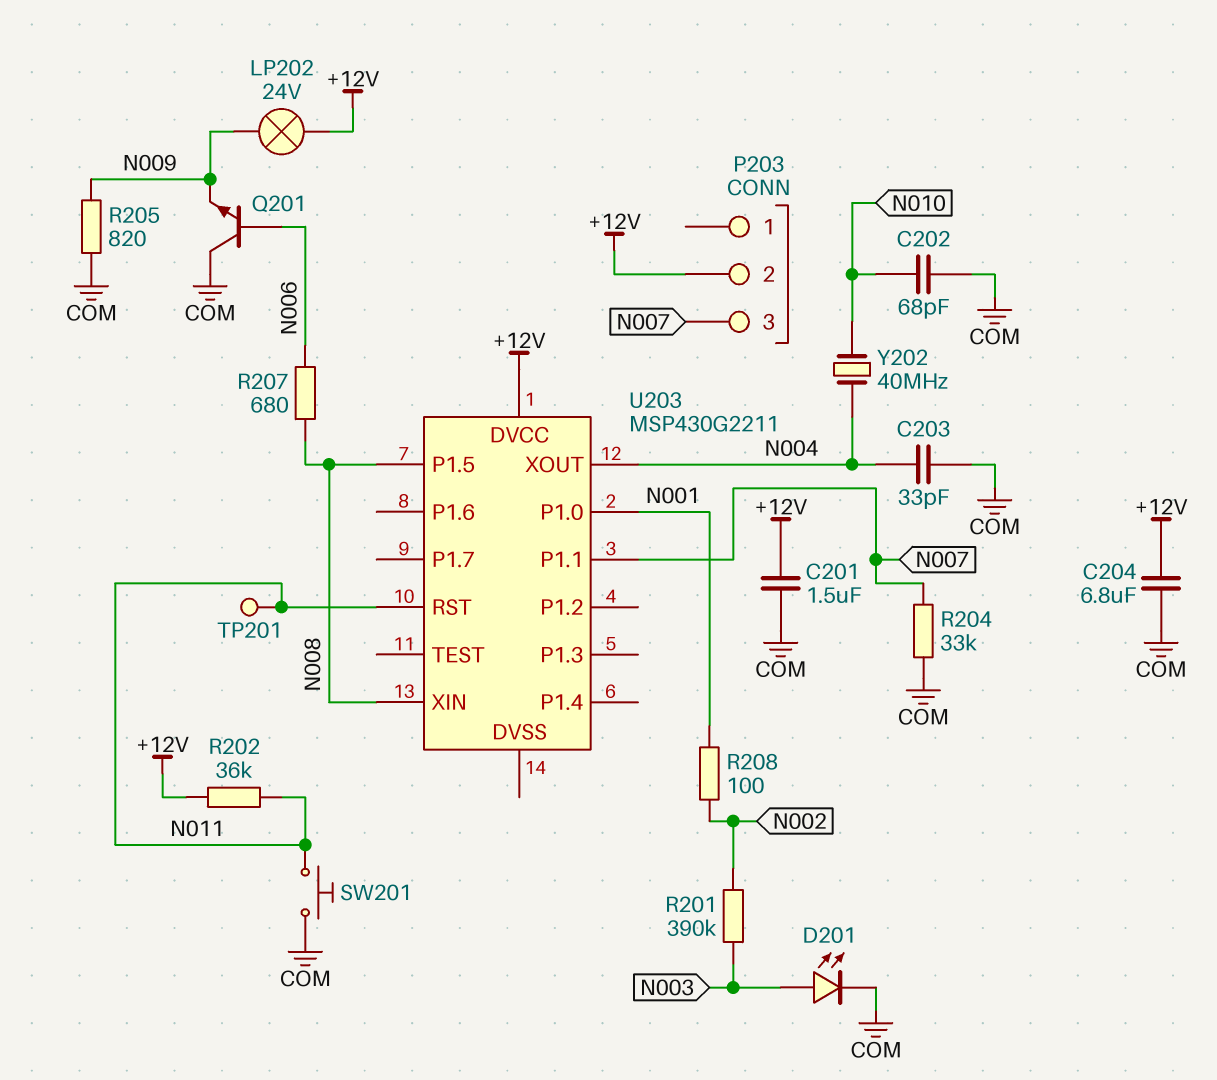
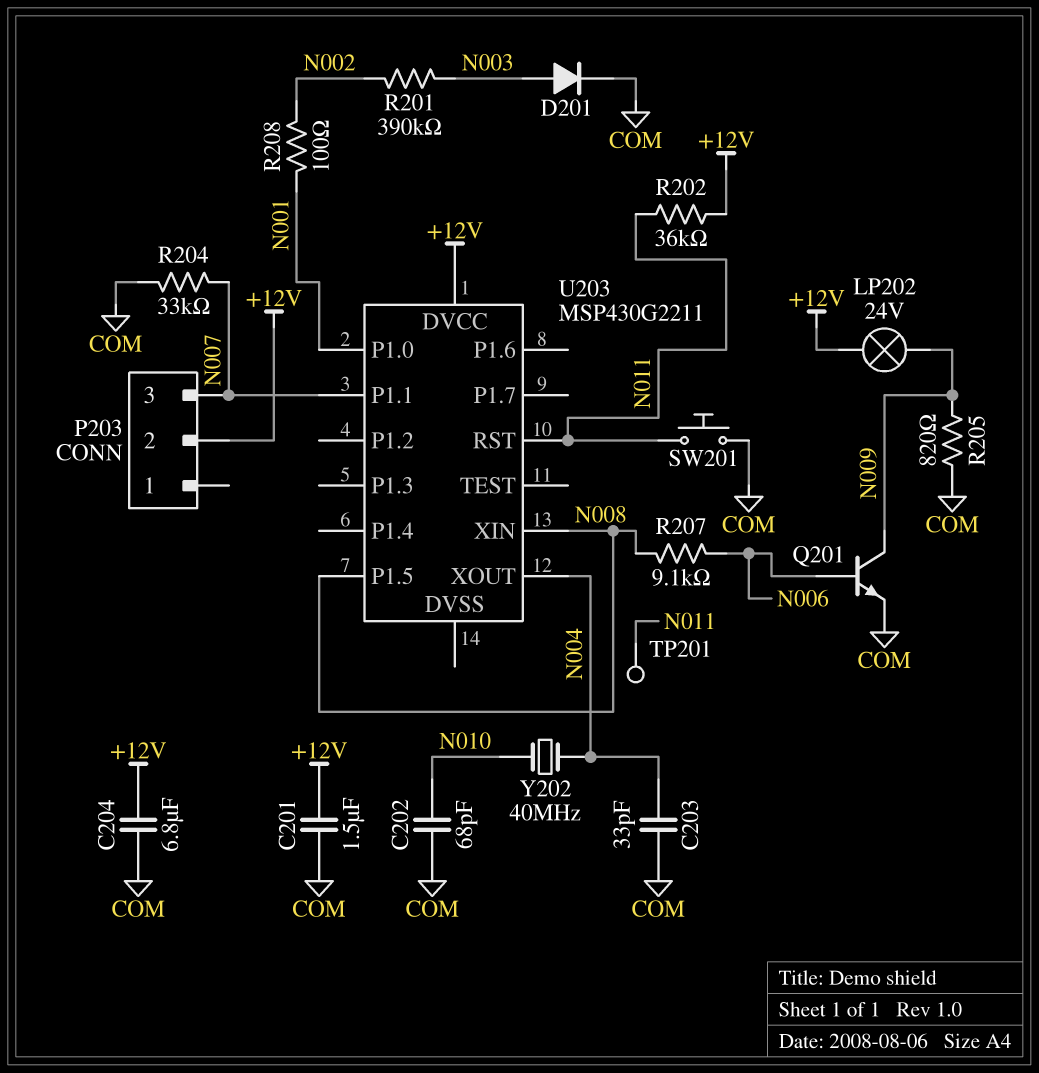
D201: LED (A N003, K COM) -> diode (A N003, K COM)
Q201: NPN (B N006, C COM, E N009) -> NPN (B N006, C N009, E COM)
R207: 680 (N006, N008) -> 9.1k (N006, N008)

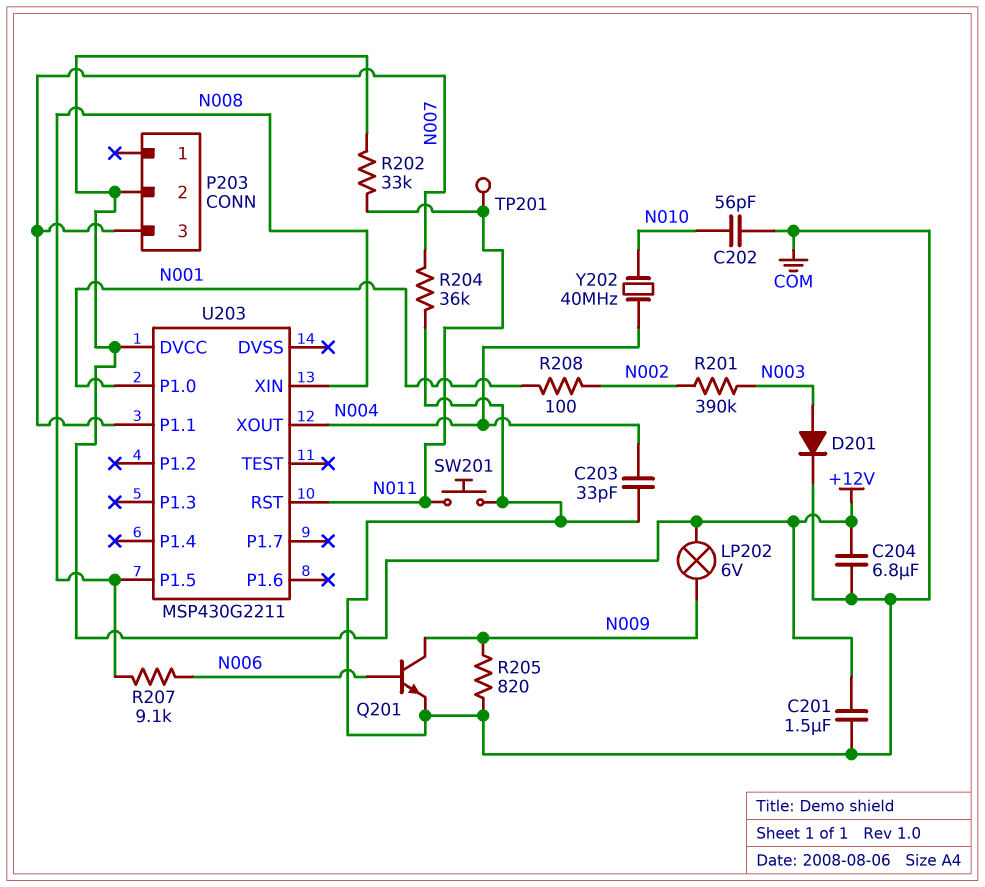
C202: 68pF (COM, N010) -> 56pF (COM, N010)
LP202: lamp 24V (+12V, N009) -> lamp 6V (+12V, N009)
R202: 36k (+12V, N011) -> 33k (+12V, N011)
R204: 33k (COM, N007) -> 36k (COM, N007)

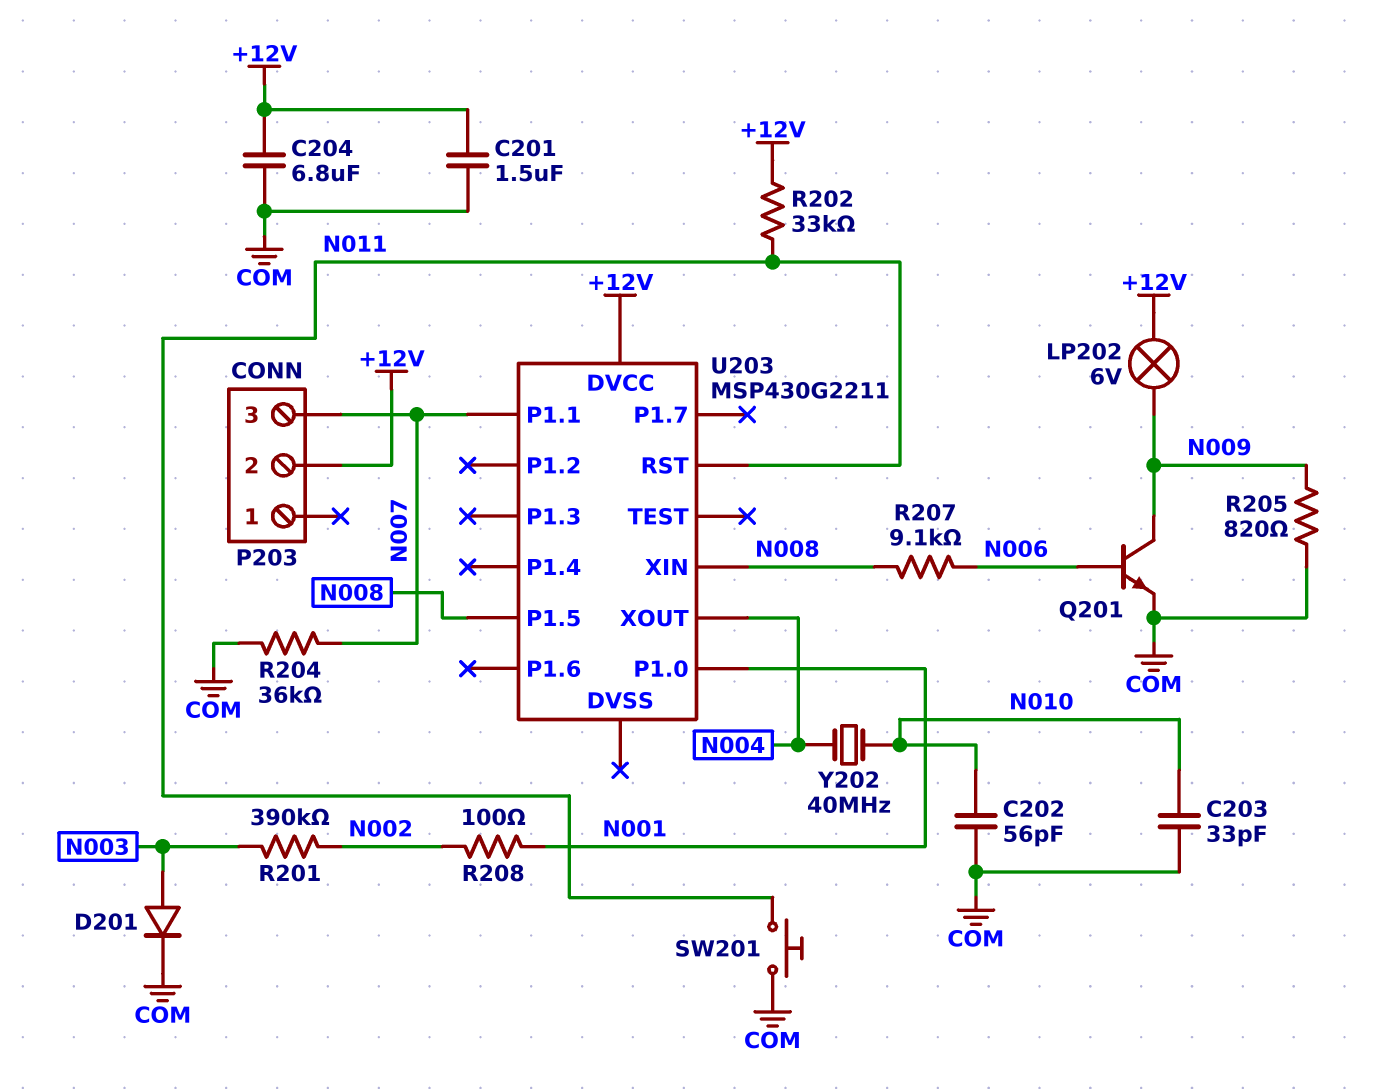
C203: 33pF (COM, N004) -> 33pF (COM, N010)
TP201: test point (N011) -> none

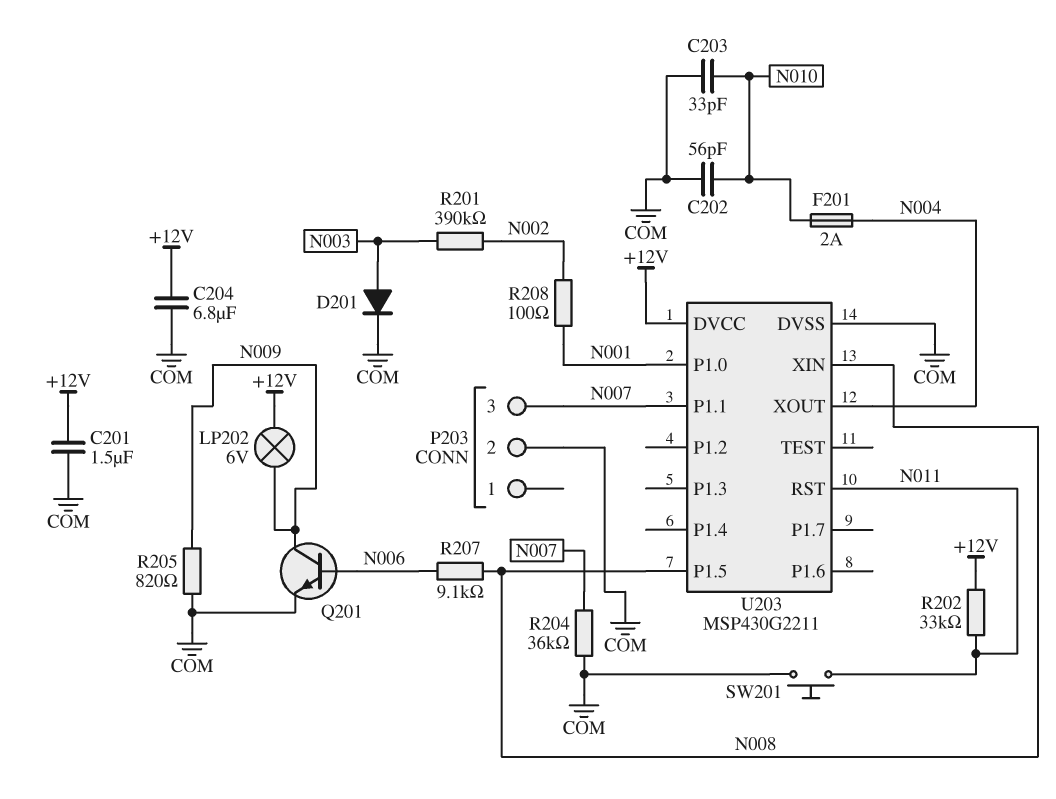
F201: none -> 2A (N004, N010)
P203 pin 2: +12V -> COM
U203 pin DVSS: none -> COM
Y202: 40MHz (N004, N010) -> none

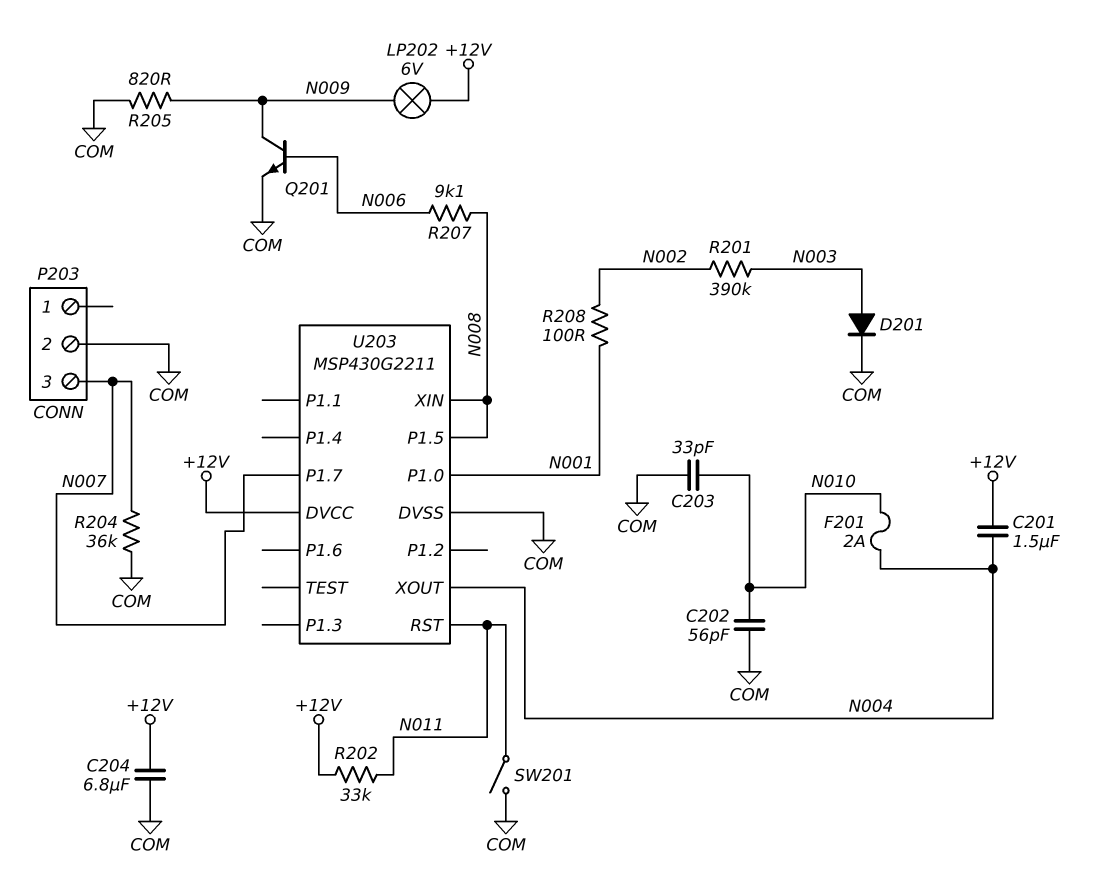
C201: 1.5uF (+12V, COM) -> 1.5uF (+12V, N004)
SW201: button (COM, N011) -> switch (COM, N011)
U203 pin P1.1: N007 -> none
U203 pin P1.7: none -> N007

